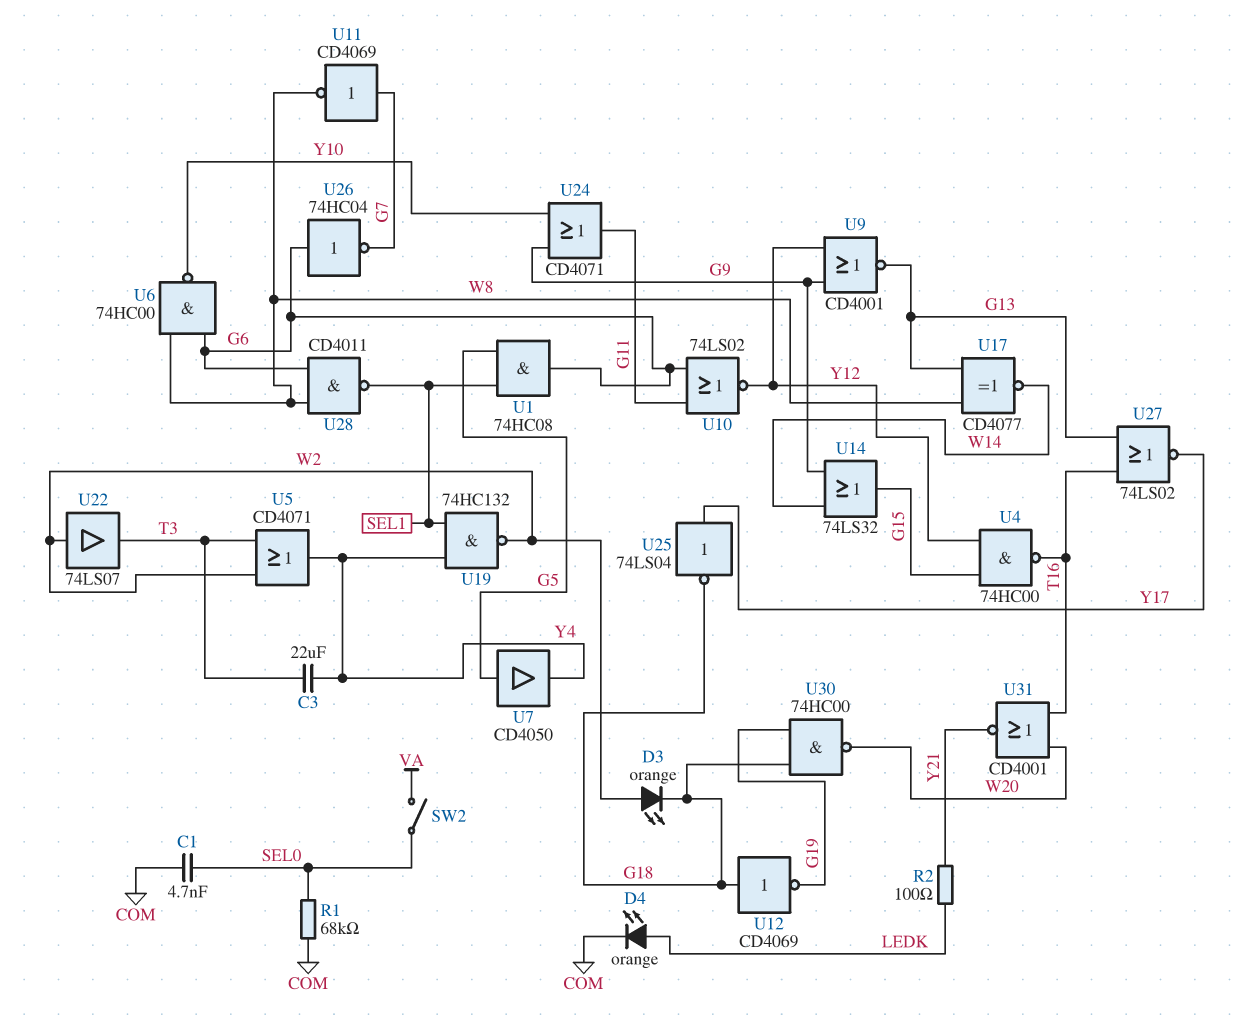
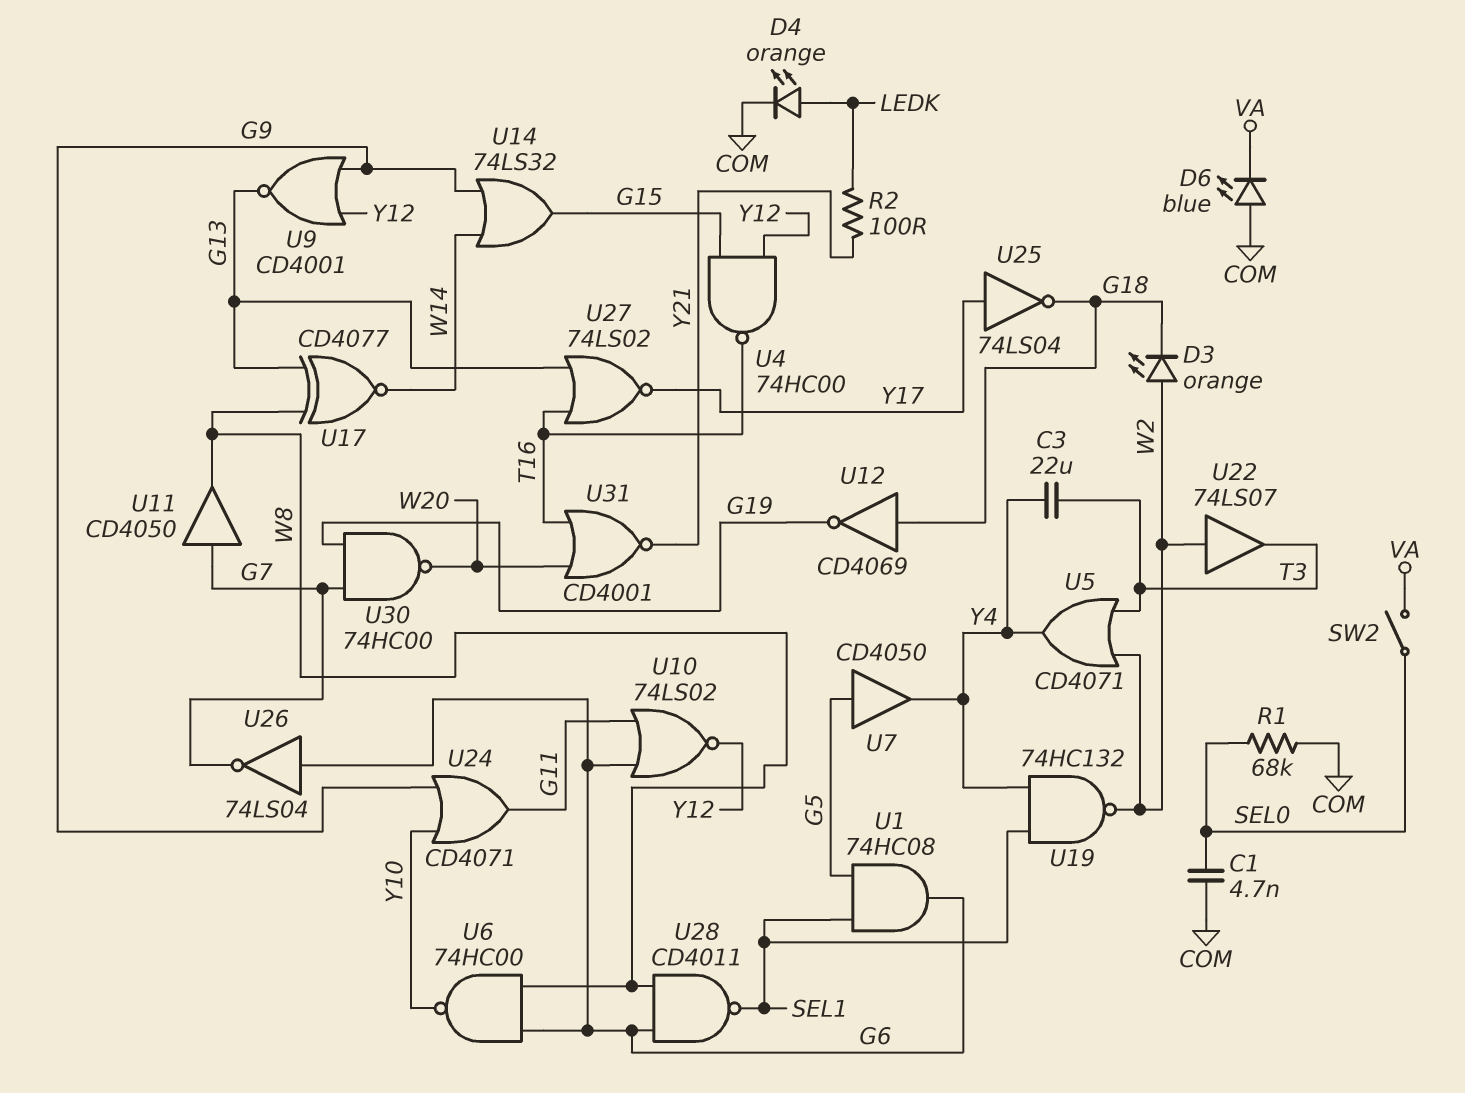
D6: none -> LED blue (A COM, K VA)
U11: NOT CD4069 (in G7, out W8) -> buffer CD4050 (in G7, out W8)
U26: NOT 74HC04 (in G6, out G7) -> NOT 74LS04 (in G6, out G7)
U30: NAND 74HC00 (in G18, in G19, out W20) -> NAND 74HC00 (in G7, in G19, out W20)

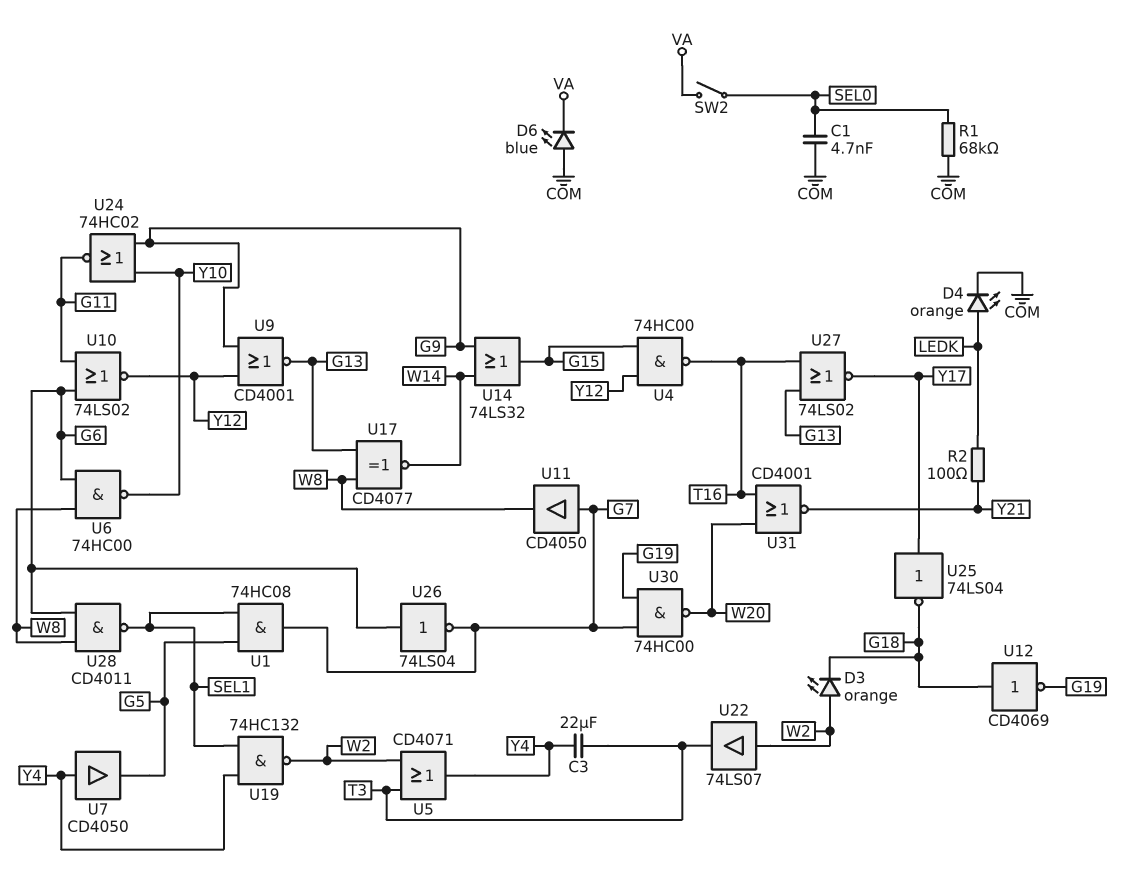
U1: AND 74HC08 (in G5, in SEL1, out G6) -> AND 74HC08 (in G5, in SEL1, out G7)
U7: buffer CD4050 (in G5, out Y4) -> buffer CD4050 (in Y4, out G5)
U24: OR CD4071 (in G9, in Y10, out G11) -> NOR 74HC02 (in G9, in Y10, out G11)

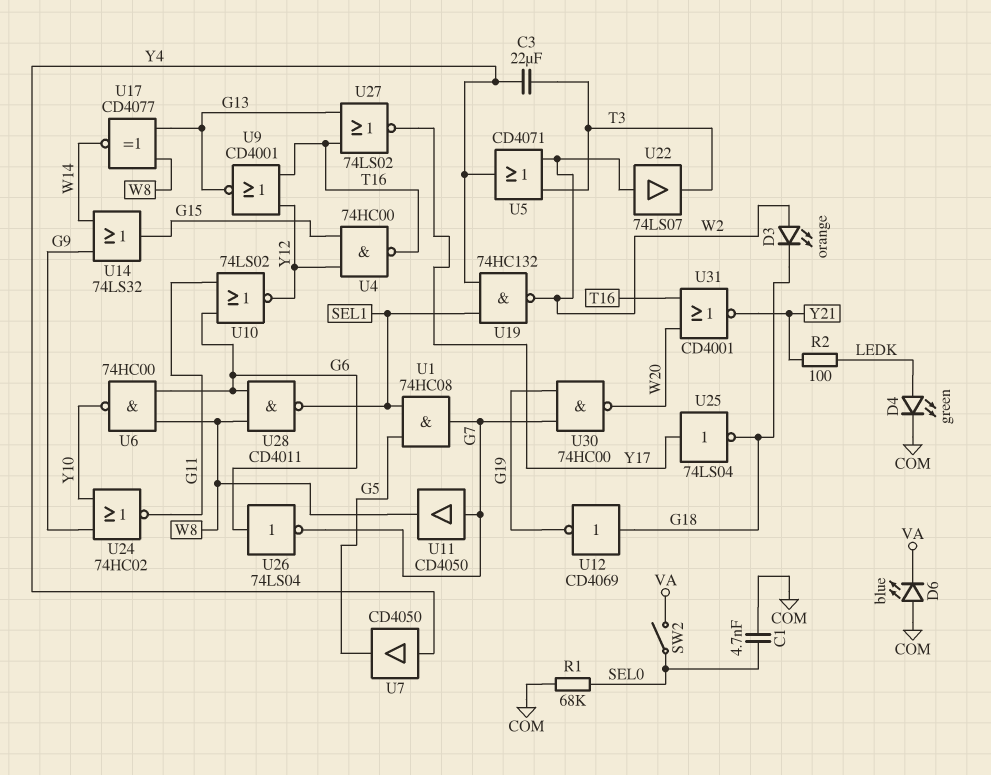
D4: LED orange (A LEDK, K COM) -> LED green (A LEDK, K COM)
U9: NOR CD4001 (in G9, in Y12, out G13) -> NOR CD4001 (in T16, in Y12, out G13)

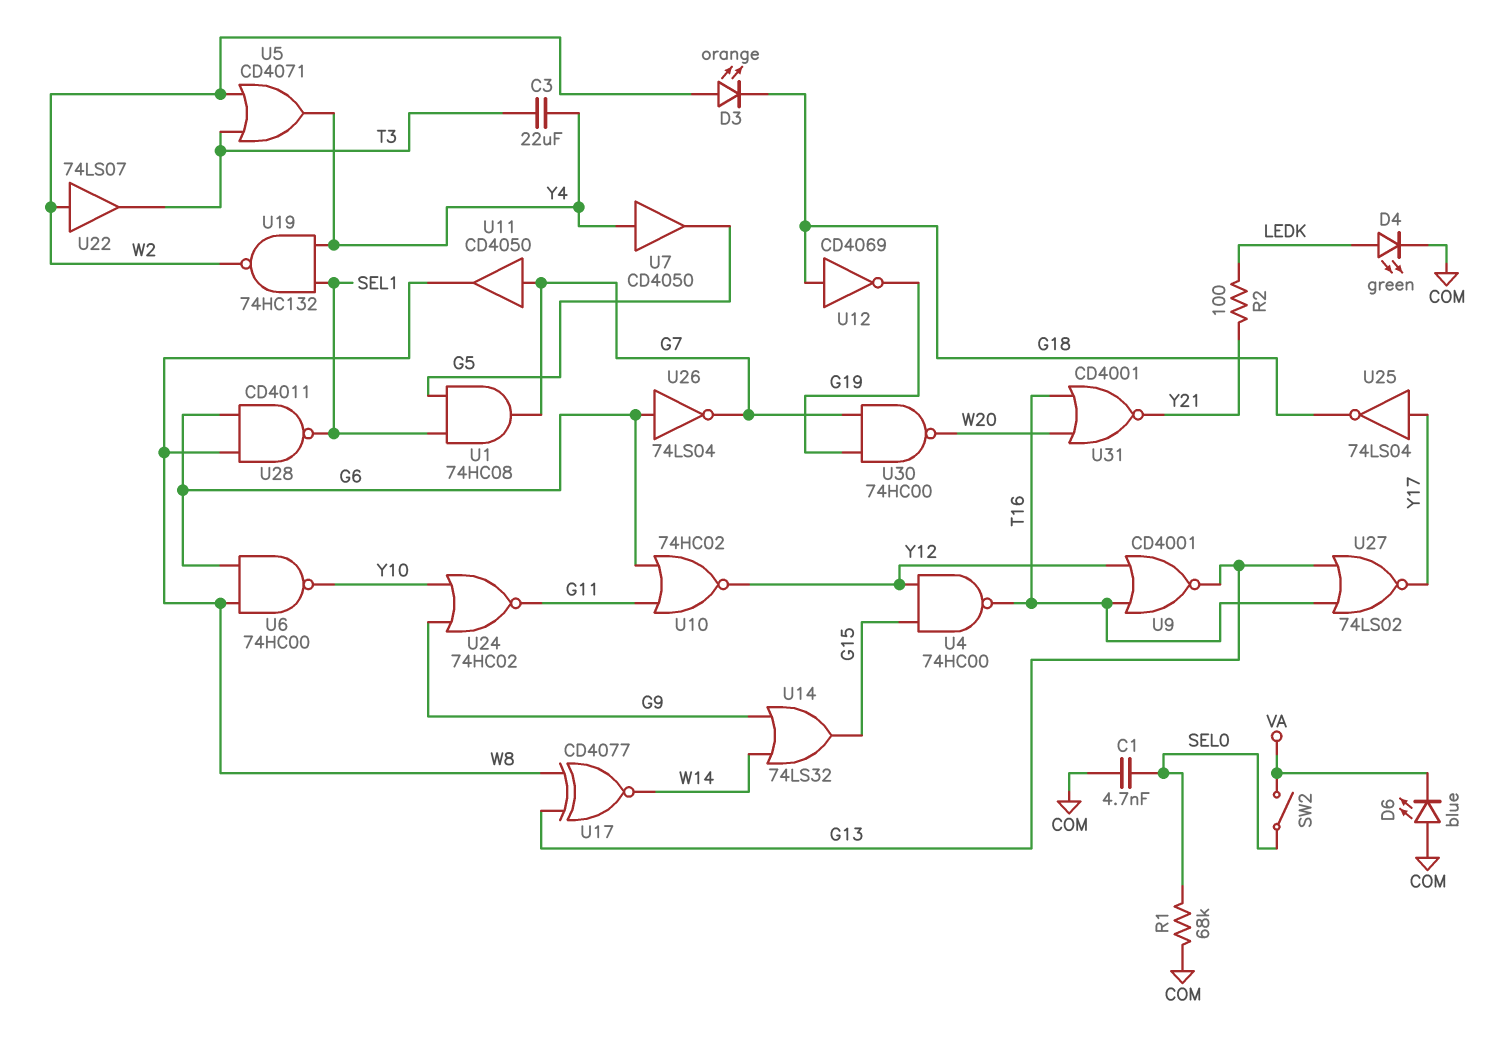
U10: NOR 74LS02 (in G6, in G11, out Y12) -> NOR 74HC02 (in G6, in G11, out Y12)

